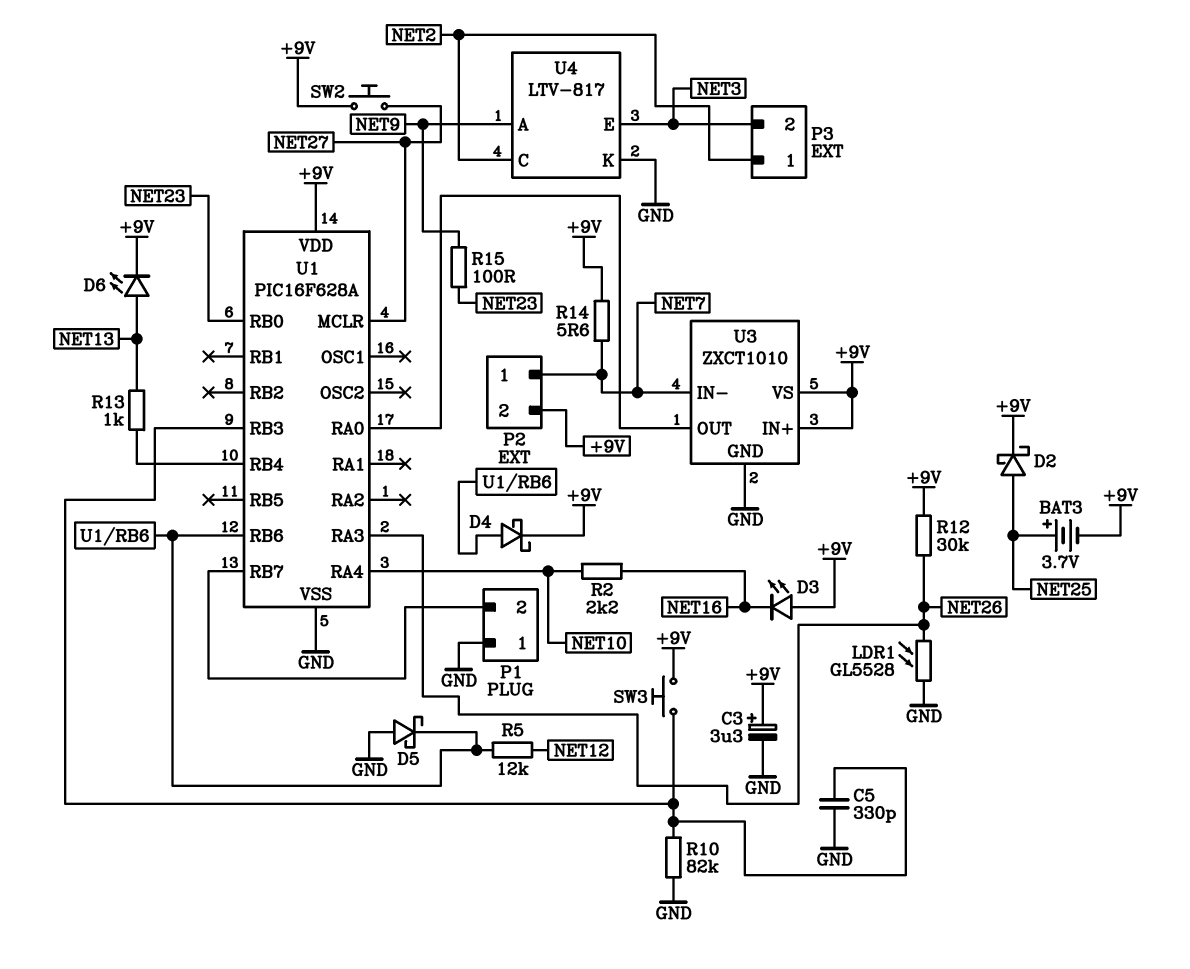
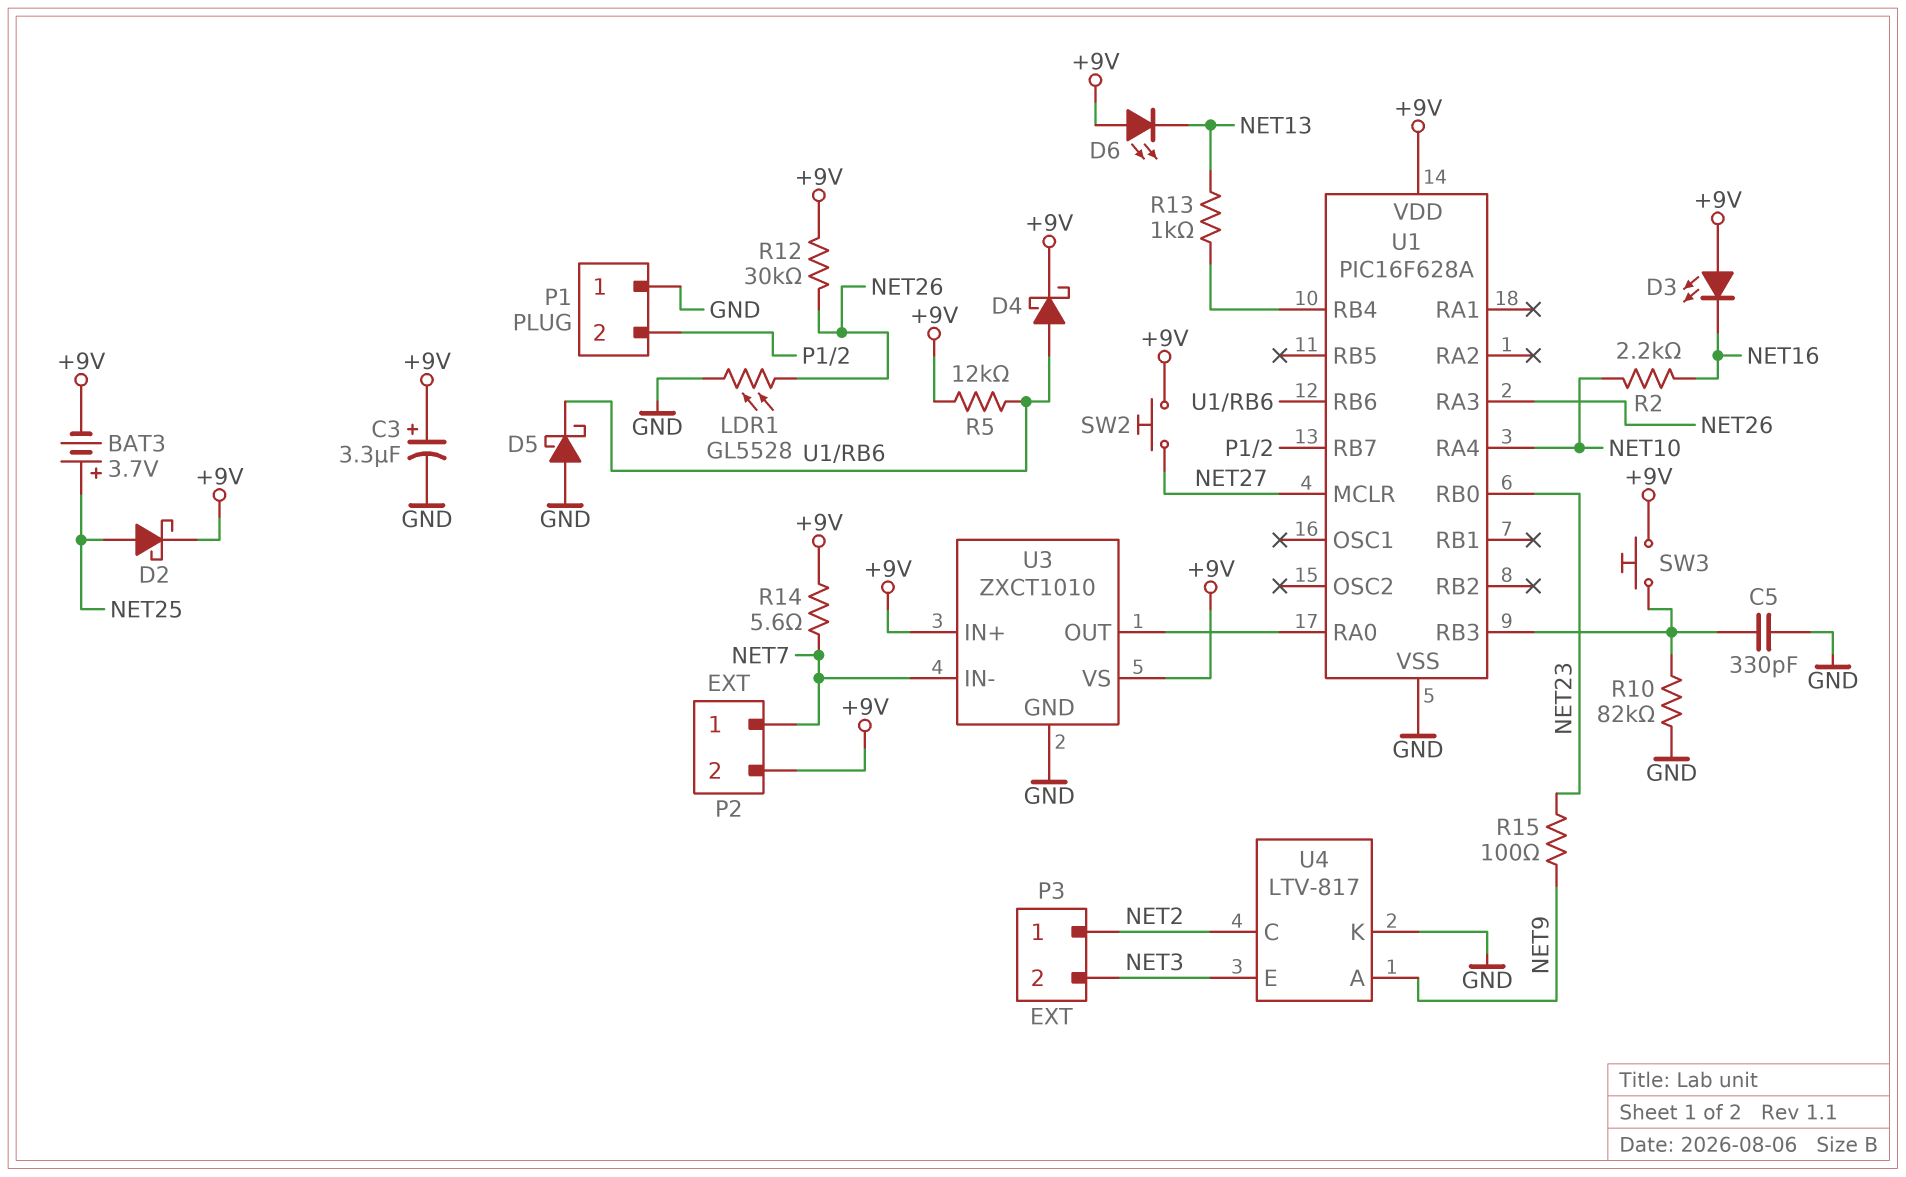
D6: LED (A NET13, K +9V) -> LED (A +9V, K NET13)
R5: 12k (NET12, U1/RB6) -> 12k (+9V, U1/RB6)

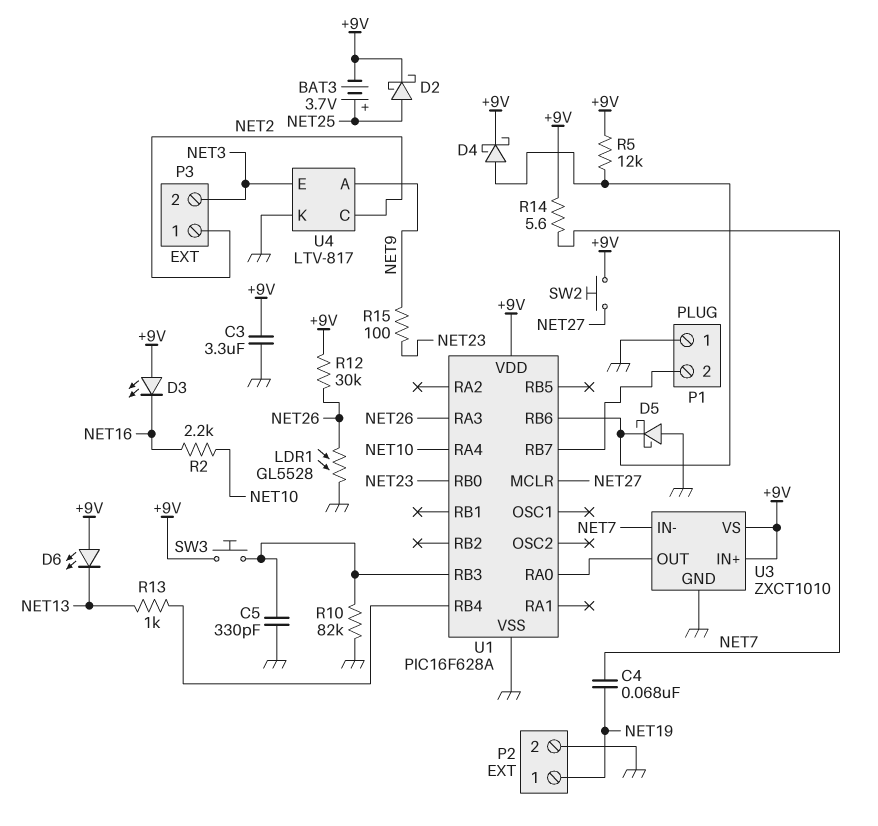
C3: 3.3uF (plus +9V, minus GND) -> 3.3uF (+9V, GND)
C4: none -> 68nF (NET7, NET19)
P2 pin 1: NET7 -> NET19
P2 pin 2: +9V -> GND

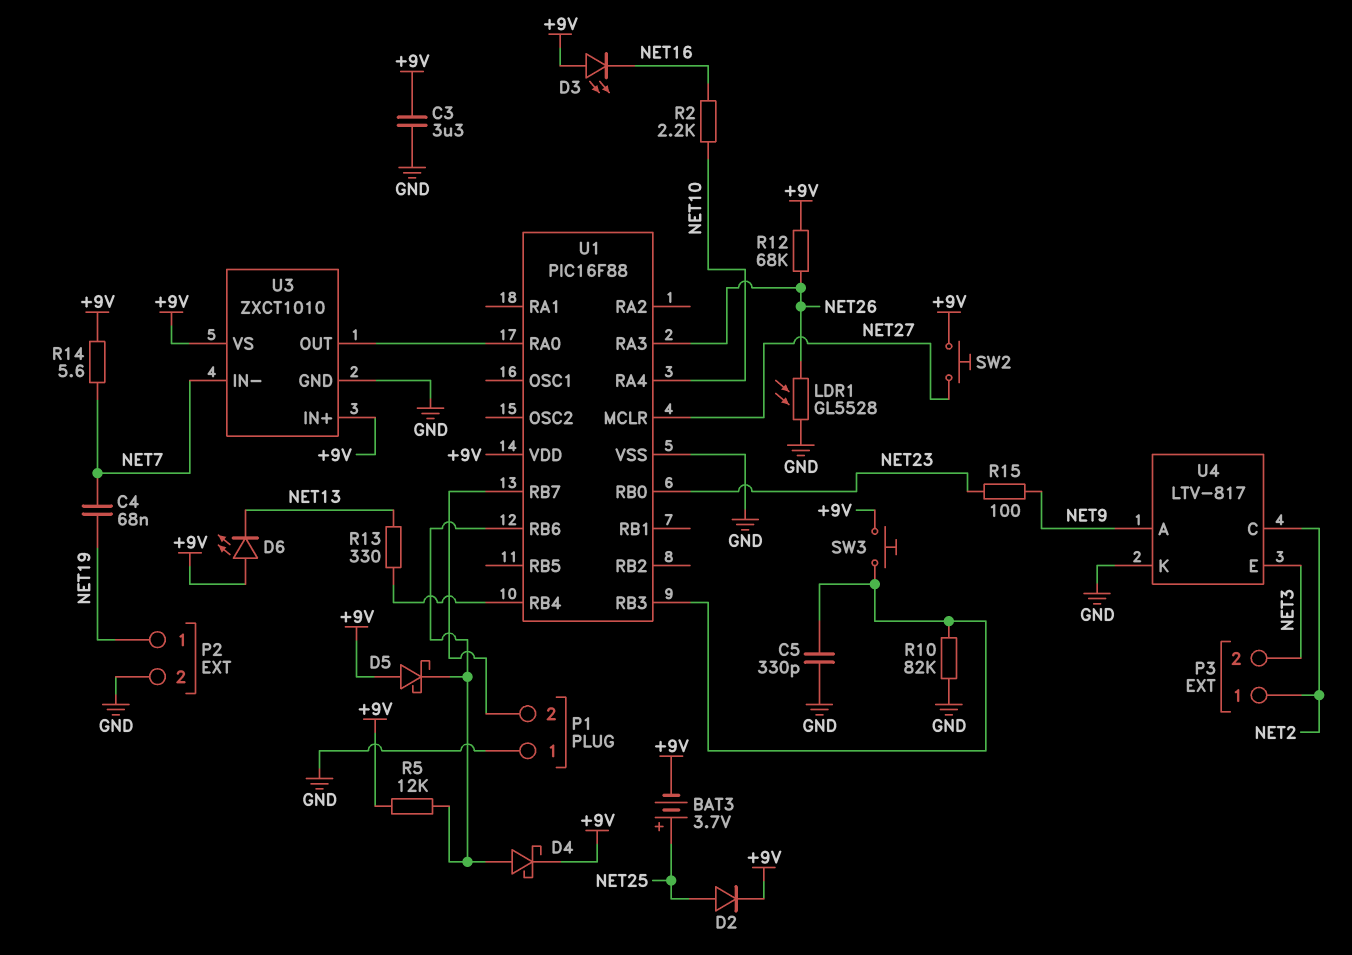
D2: schottky (A NET25, K +9V) -> diode (A NET25, K +9V)
D5: schottky (A GND, K U1/RB6) -> schottky (A +9V, K U1/RB6)
R12: 30k (+9V, NET26) -> 68k (+9V, NET26)
R13: 1k (NET13, U1/RB4) -> 330 (NET13, U1/RB4)
U1: PIC16F628A -> PIC16F88

